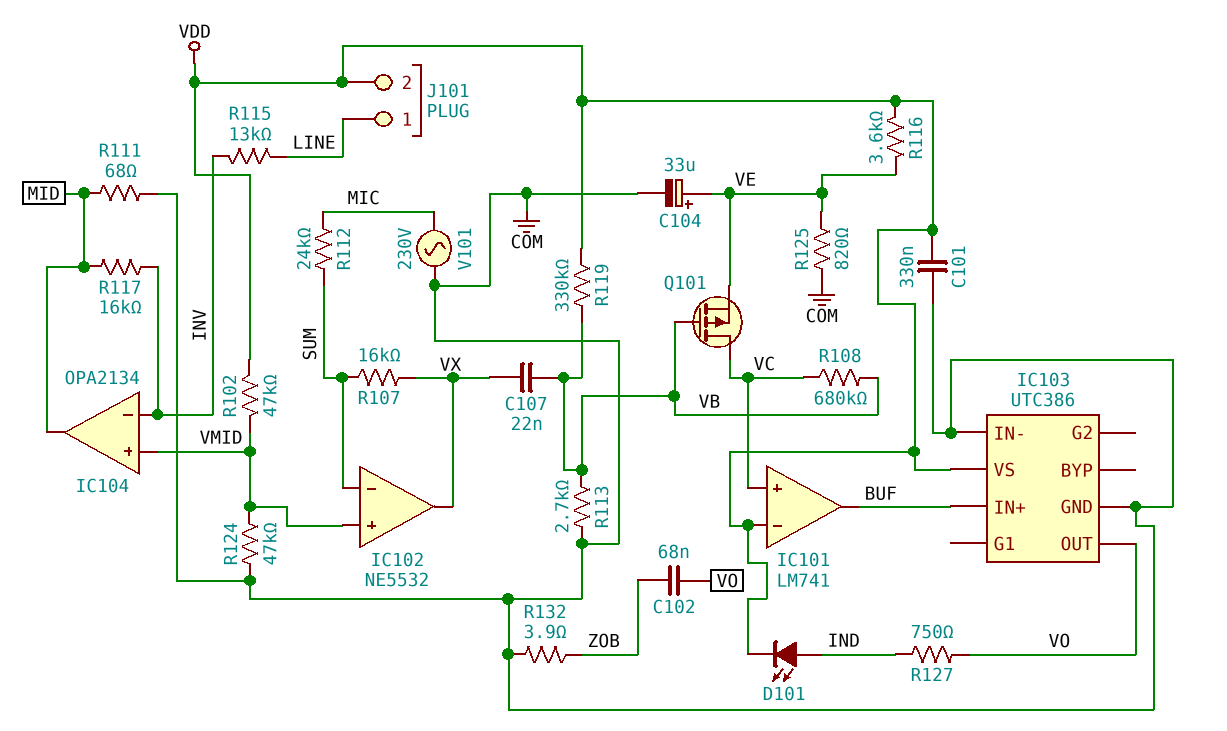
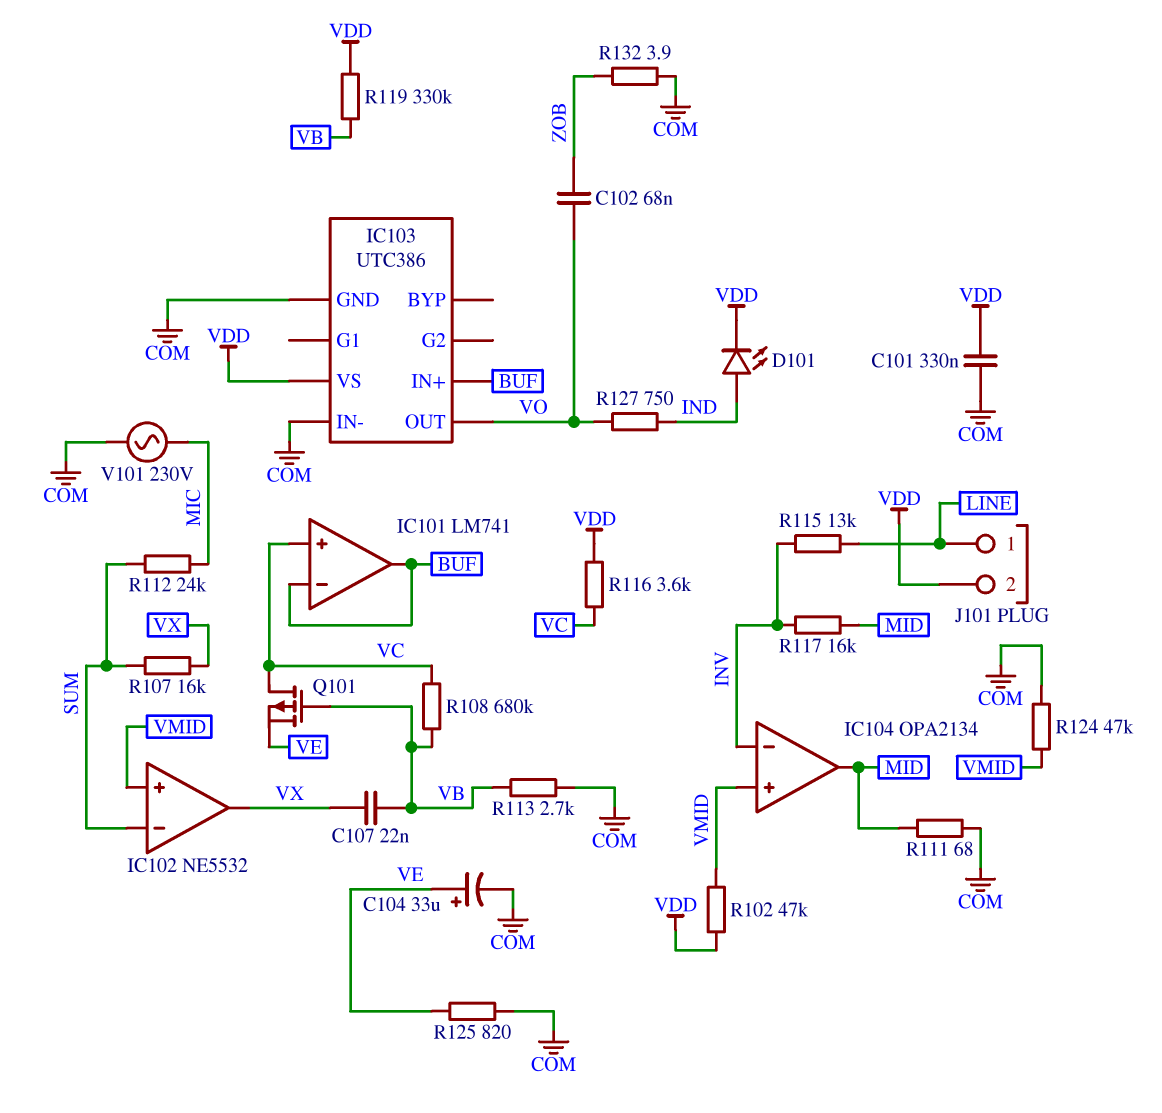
IC101 pin in-: VDD -> BUF
R116: 3.6k (VDD, VE) -> 3.6k (VC, VDD)

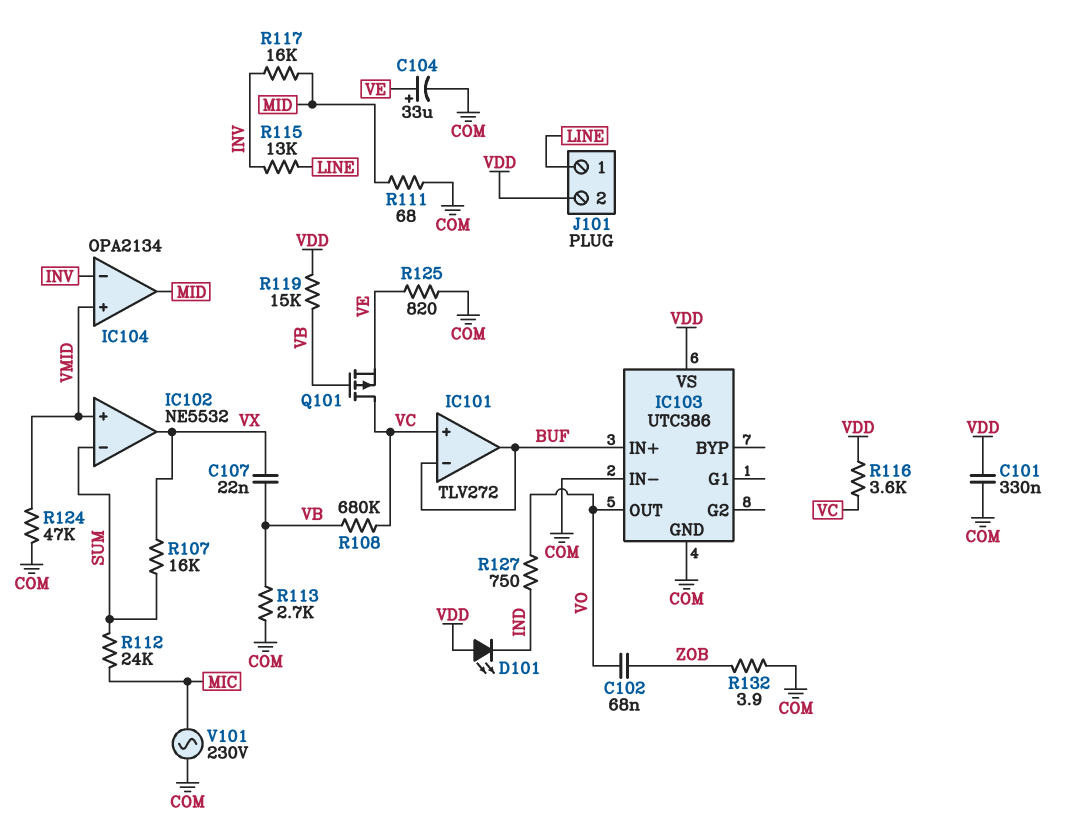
D101: LED (A IND, K VDD) -> LED (A VDD, K IND)
IC101: LM741 -> TLV272
R102: 47k (VDD, VMID) -> none
R119: 330k (VB, VDD) -> 15k (VB, VDD)

